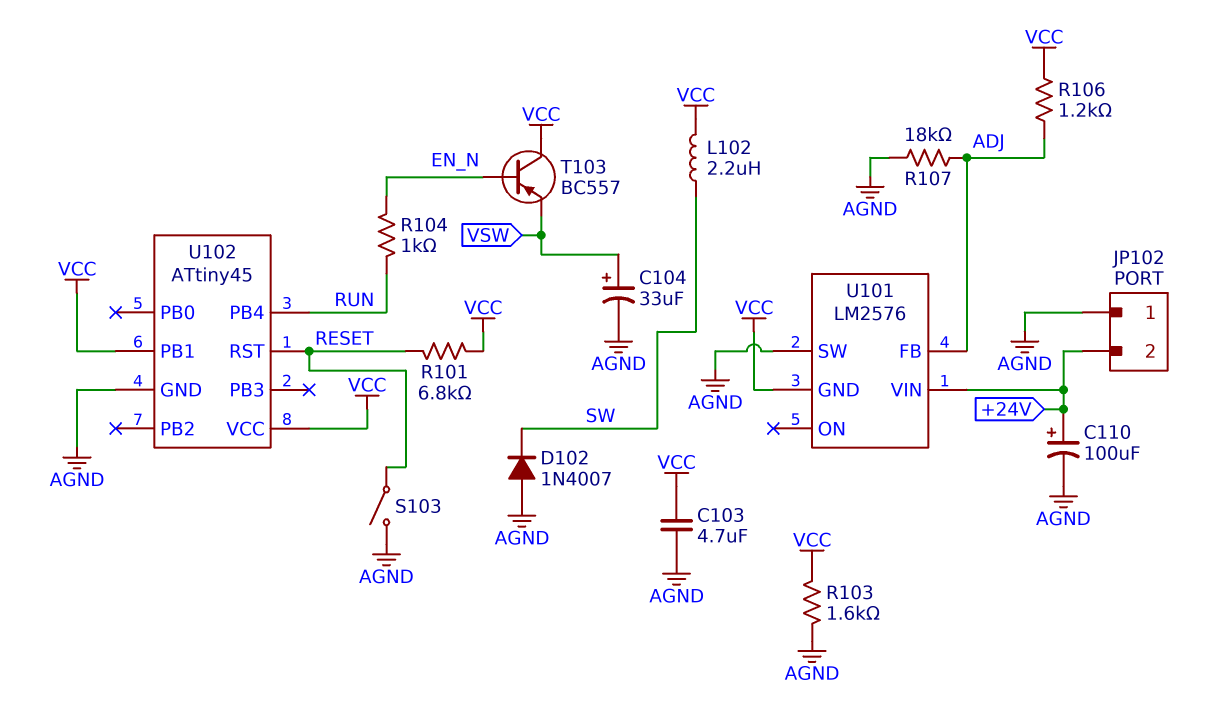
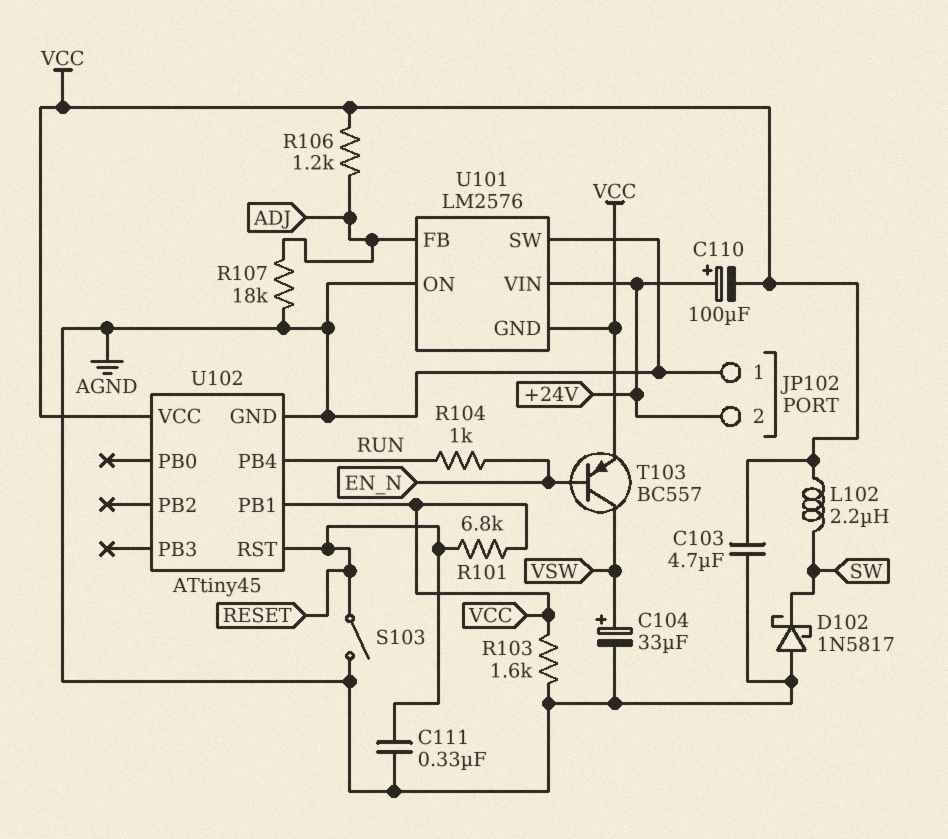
C110: 100uF (plus +24V, minus AGND) -> 100uF (plus +24V, minus VCC)
C111: none -> 330nF (AGND, RESET)
D102: diode 1N4007 (A AGND, K SW) -> schottky 1N5817 (A AGND, K SW)
T103: PNP BC557 (B EN_N, C VCC, E VSW) -> PNP BC557 (B EN_N, C VSW, E VCC)
U101 pin ON: none -> AGND

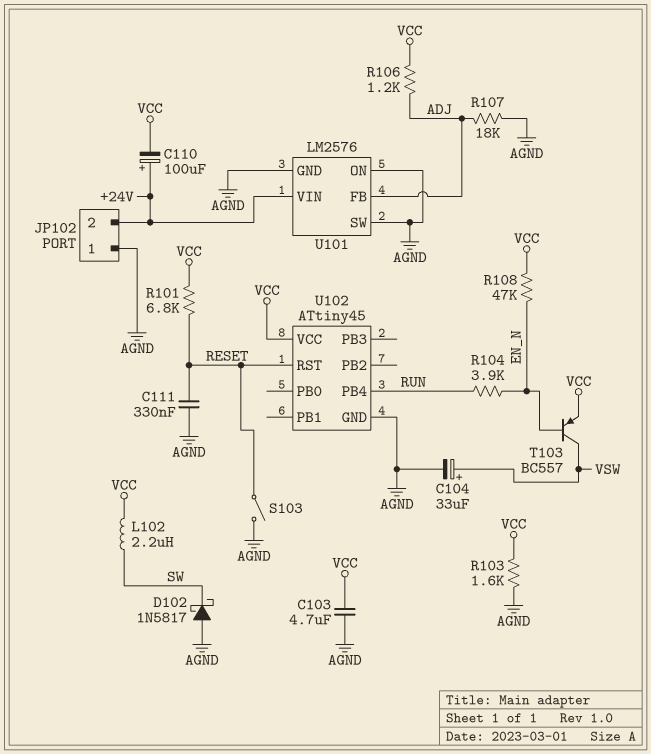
R104: 1k (EN_N, RUN) -> 3.9k (EN_N, RUN)
R108: none -> 47k (EN_N, VCC)
U101 pin GND: VCC -> AGND
U102 pin PB1: VCC -> none

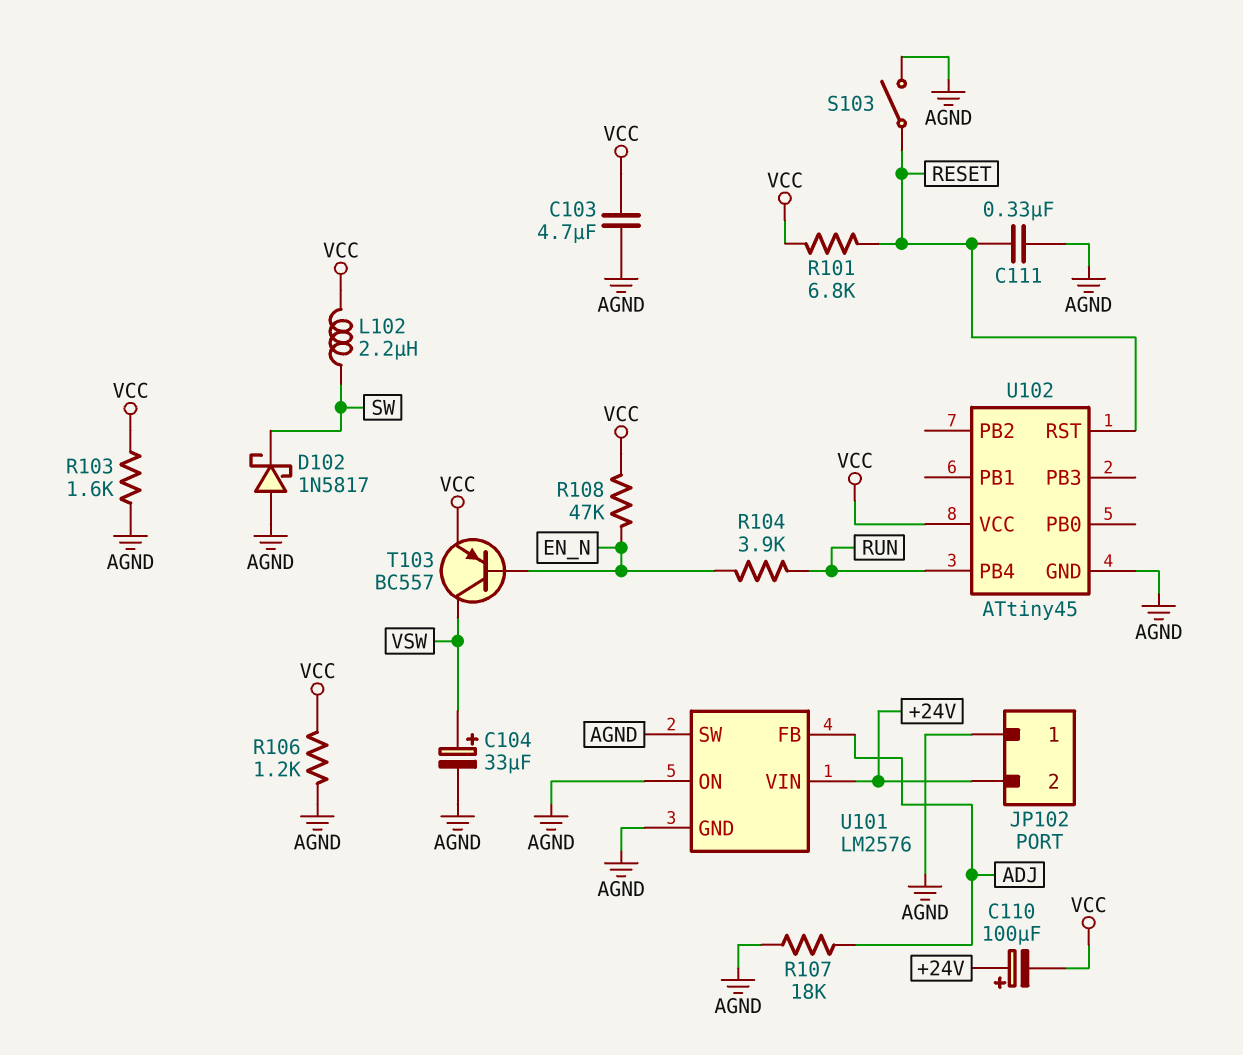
R106: 1.2k (ADJ, VCC) -> 1.2k (AGND, VCC)

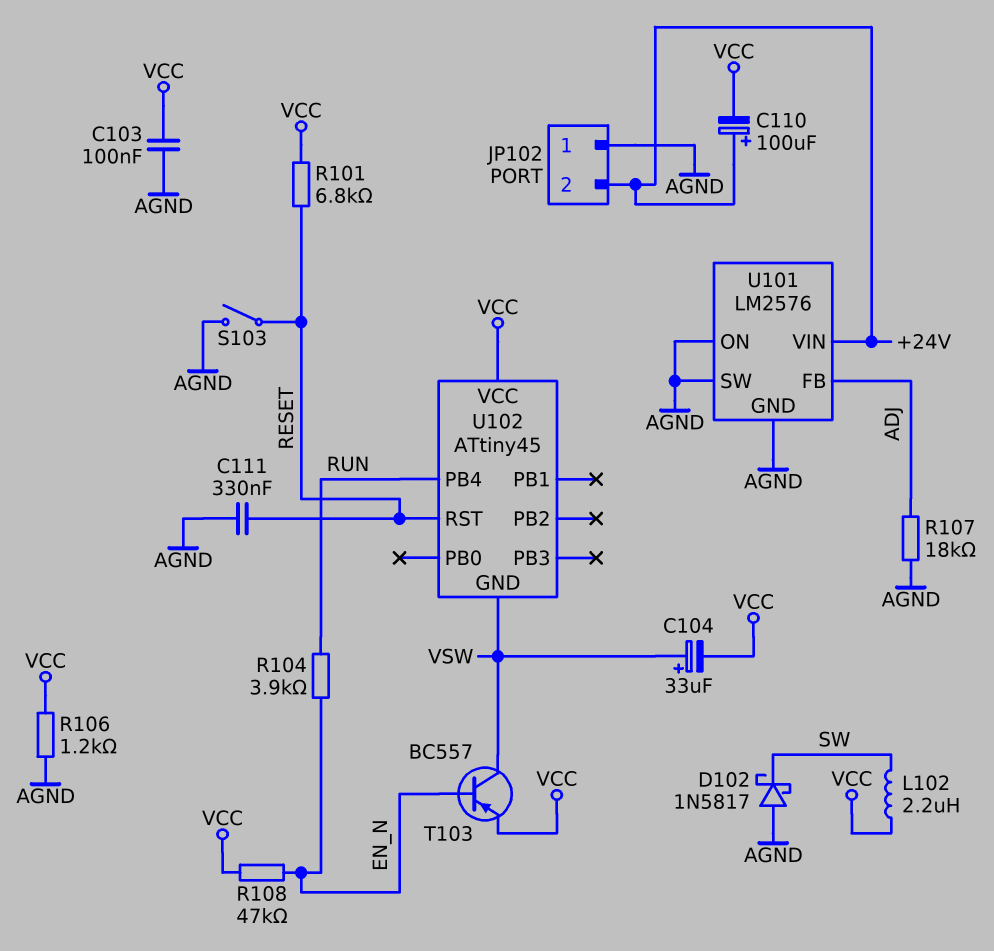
C103: 4.7uF (AGND, VCC) -> 100nF (AGND, VCC)
C104: 33uF (plus VSW, minus AGND) -> 33uF (plus VSW, minus VCC)
R103: 1.6k (AGND, VCC) -> none
U102 pin GND: AGND -> VSW

